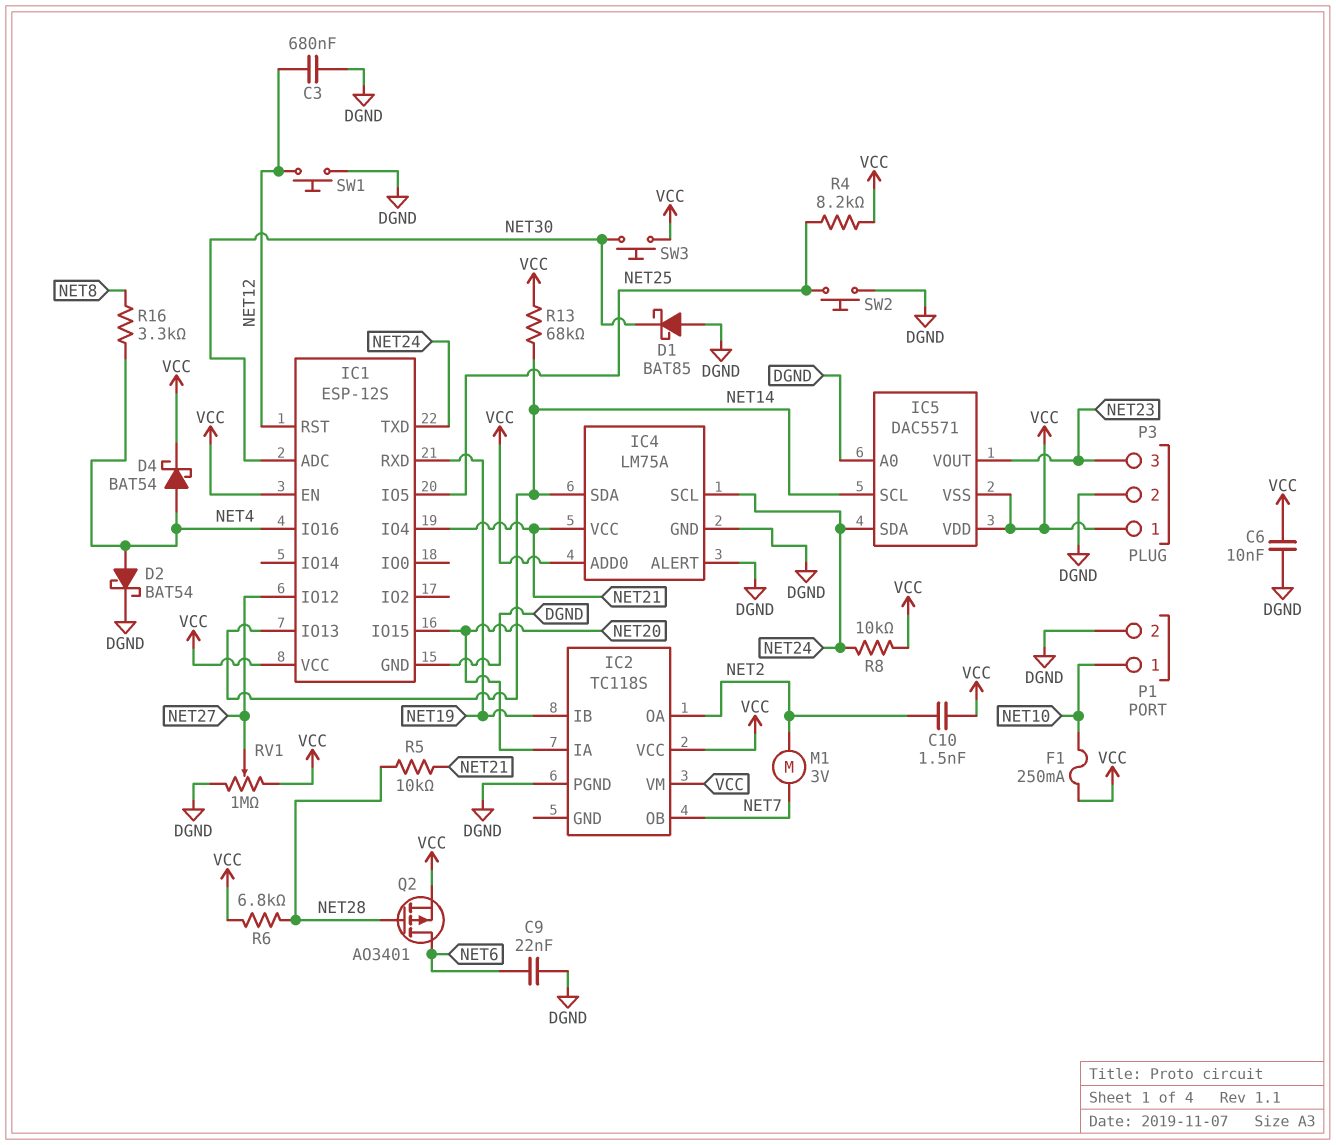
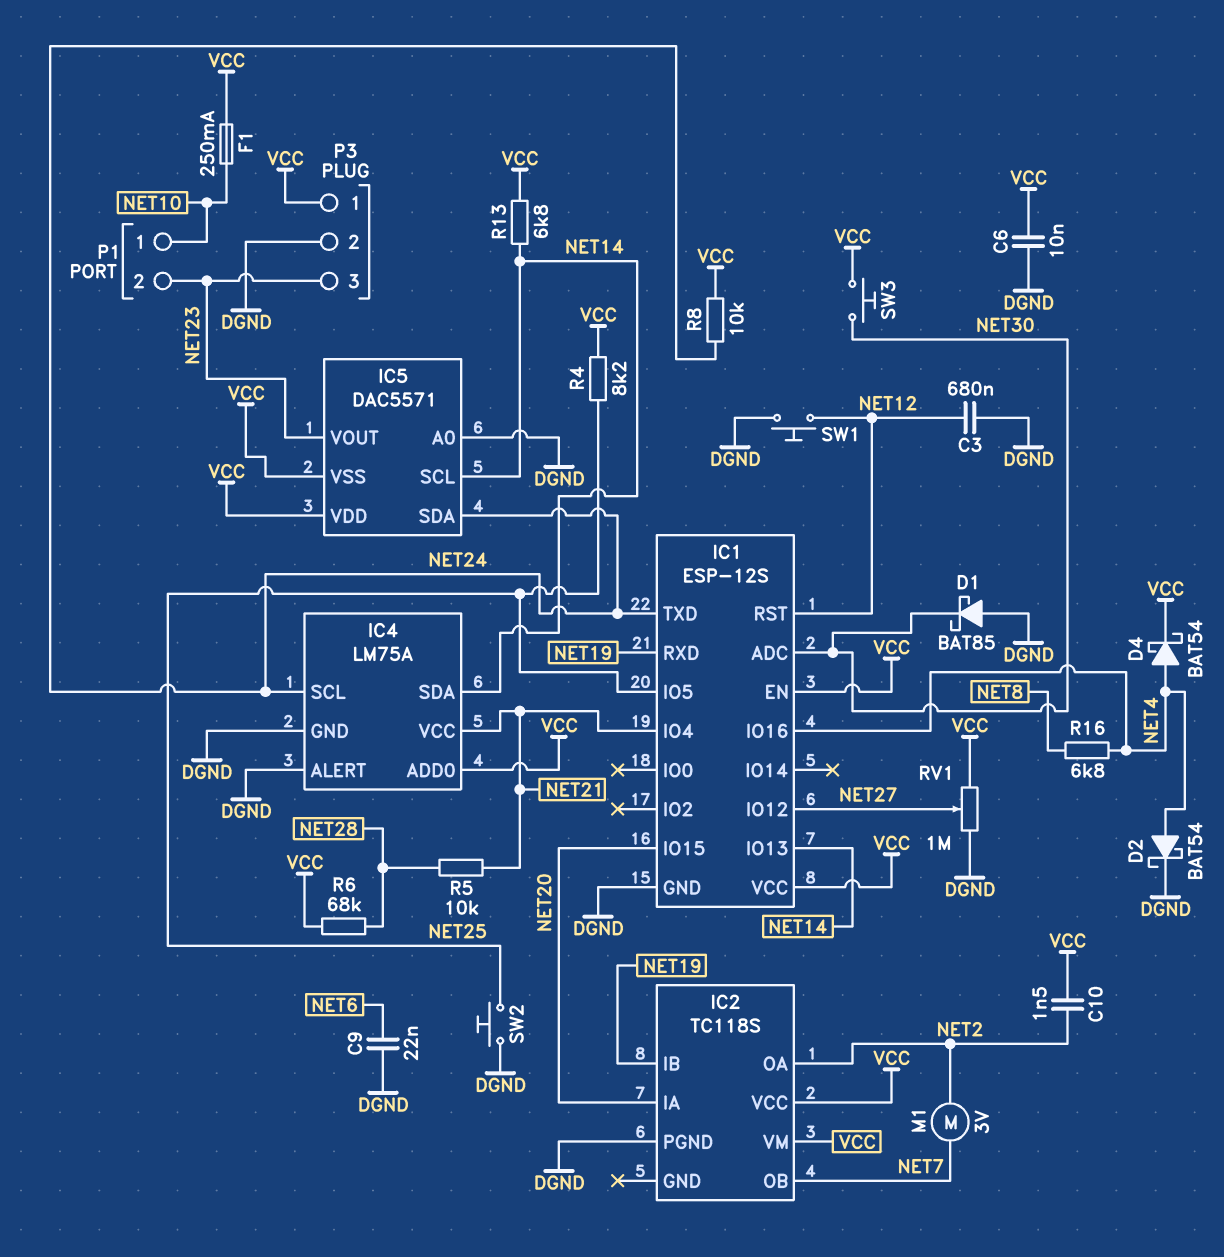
P1 pin 2: DGND -> NET23
Q2: PMOS AO3401 (G NET28, D NET6, S VCC) -> none
R6: 6.8k (NET28, VCC) -> 68k (NET28, VCC)
R13: 68k (NET14, VCC) -> 6.8k (NET14, VCC)
R16: 3.3k (NET4, NET8) -> 6.8k (NET4, NET8)

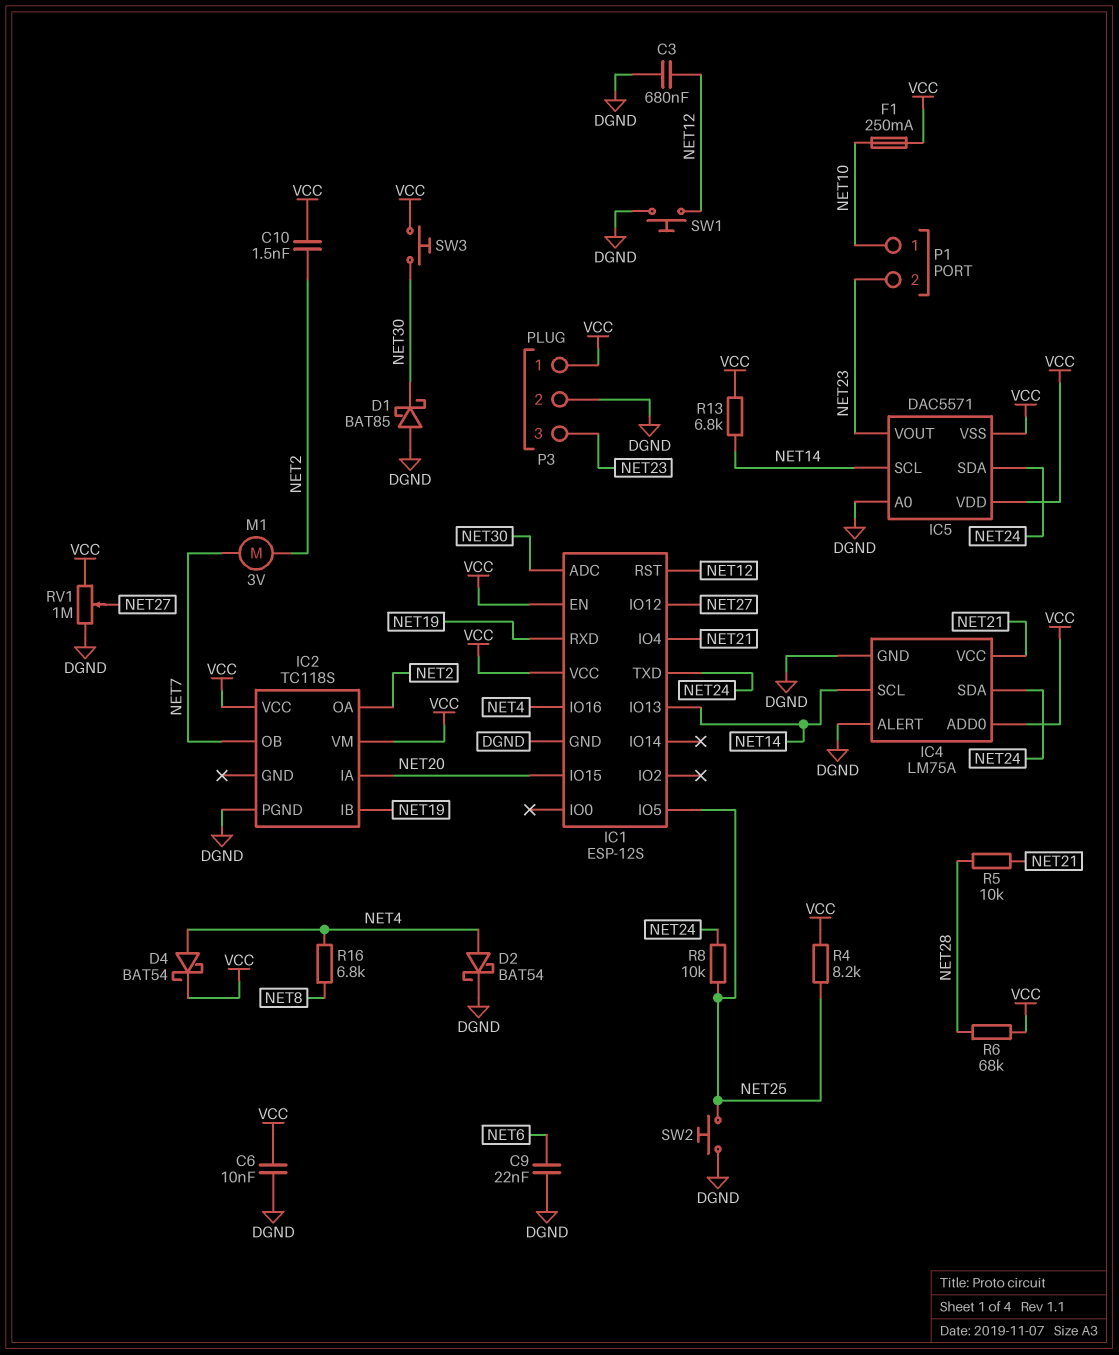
IC4 pin SCL: NET24 -> NET14
IC4 pin SDA: NET14 -> NET24
R8: 10k (NET24, VCC) -> 10k (NET24, NET25)

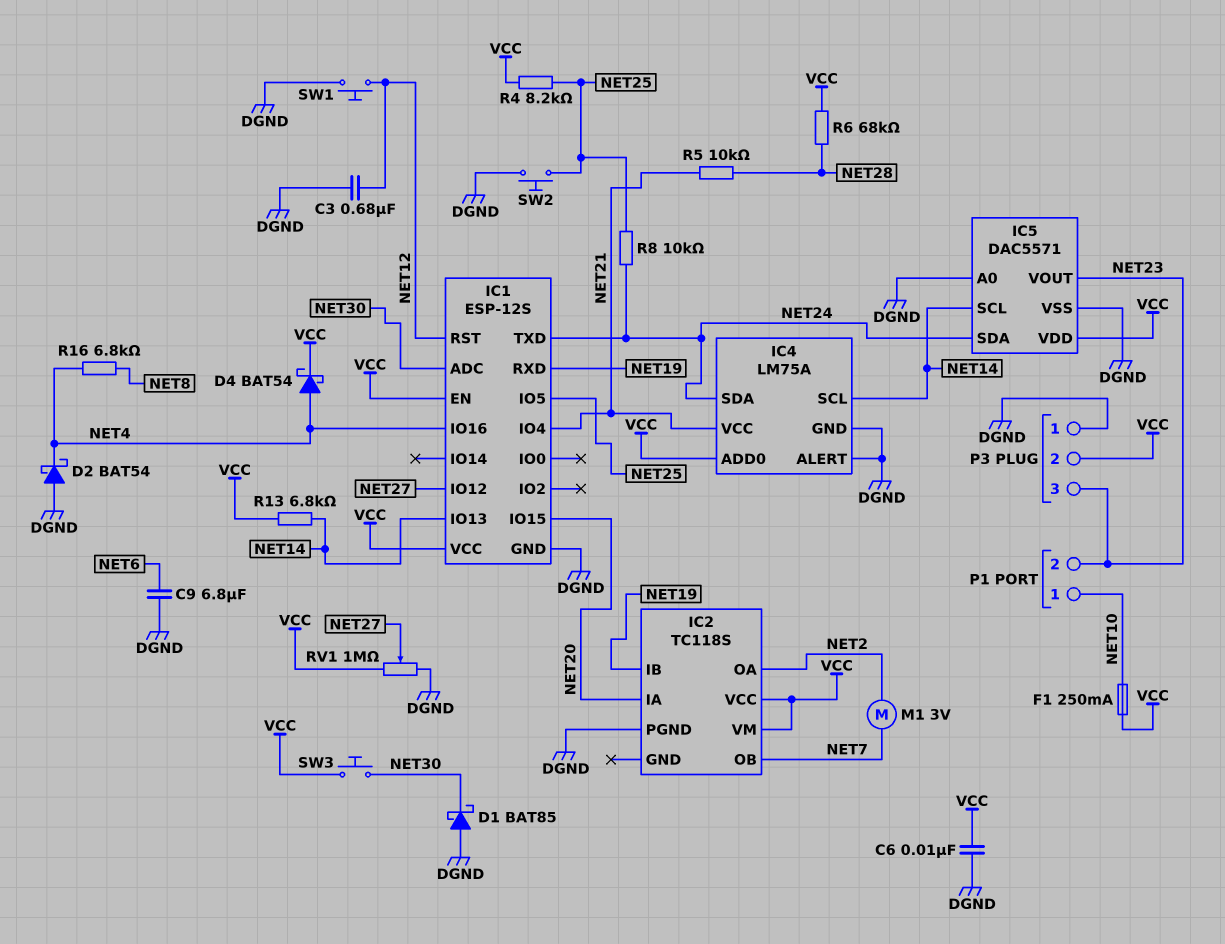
C9: 22nF (DGND, NET6) -> 6.8uF (DGND, NET6)
C10: 1.5nF (NET2, VCC) -> none
D2: schottky BAT54 (A NET4, K DGND) -> schottky BAT54 (A DGND, K NET4)
IC5 pin VSS: VCC -> DGND
P3 pin 1: VCC -> DGND
P3 pin 2: DGND -> VCC

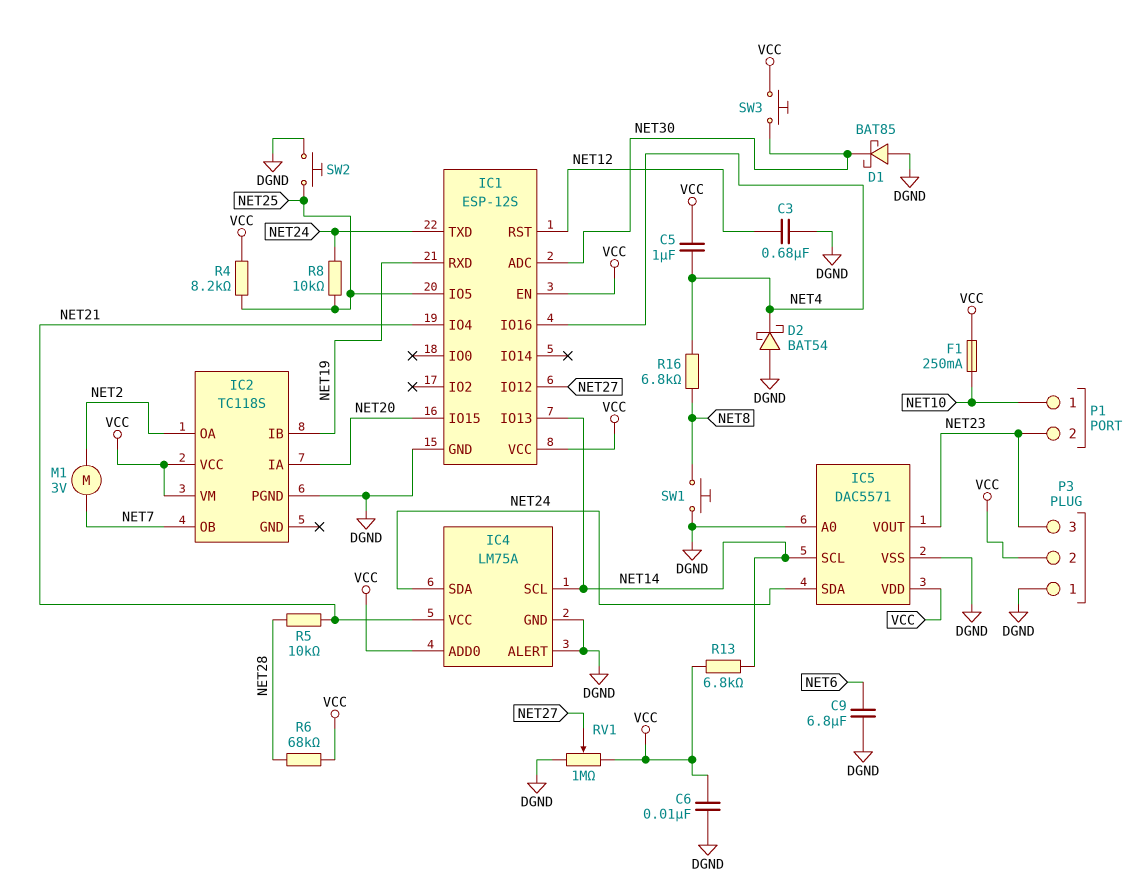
C5: none -> 1uF (NET4, VCC)
D4: schottky BAT54 (A NET4, K VCC) -> none
SW1: button (DGND, NET12) -> button (DGND, NET8)

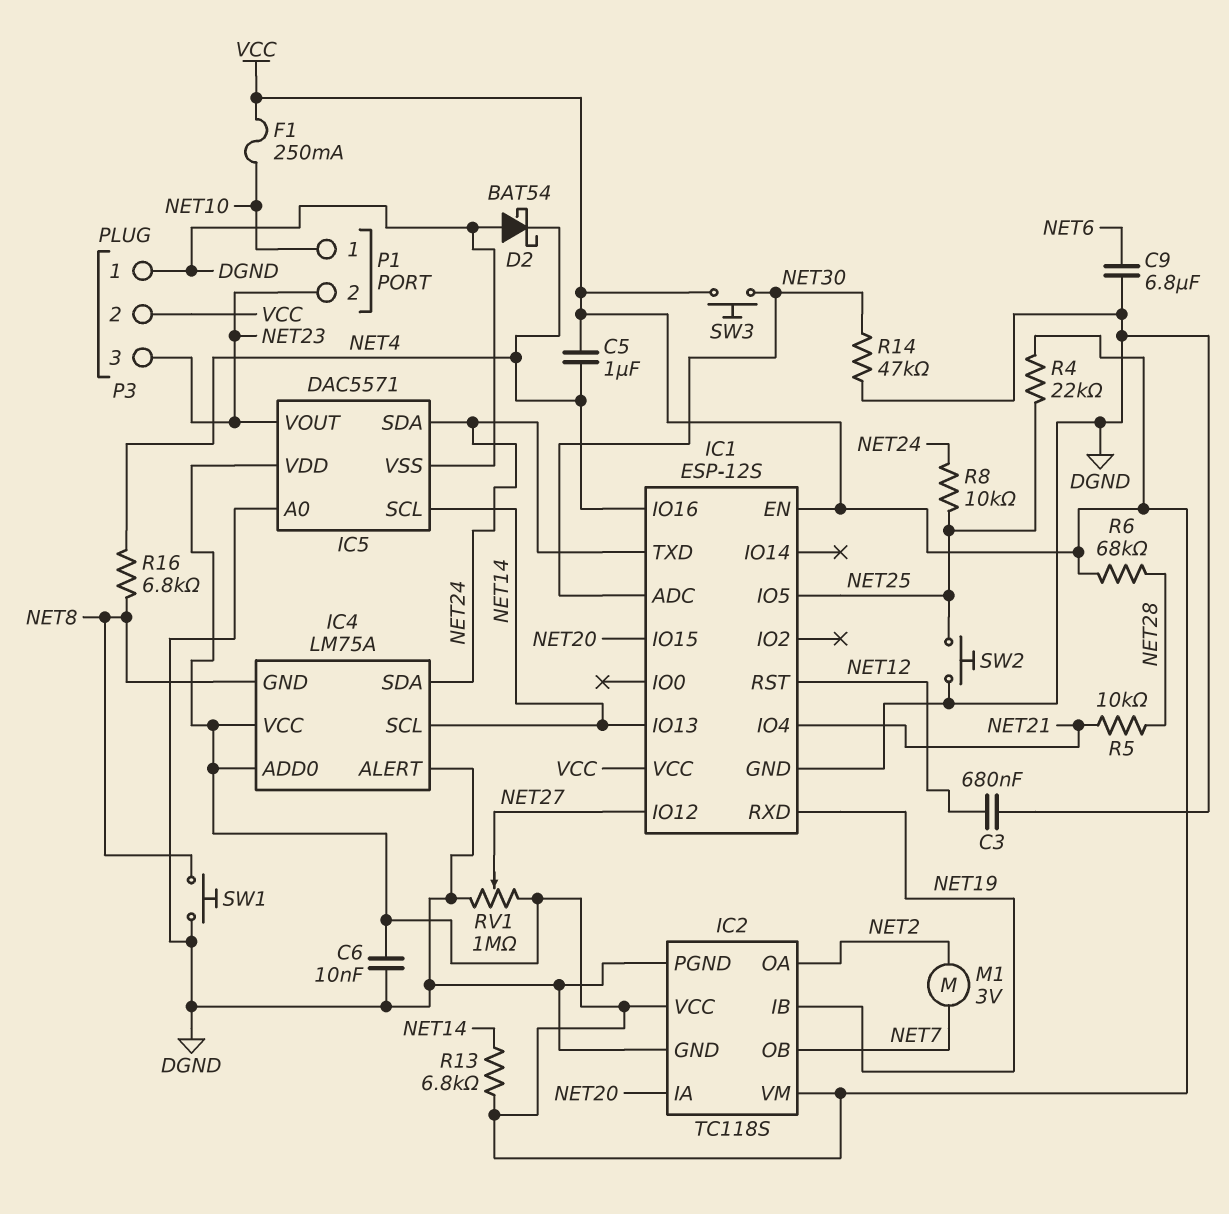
D1: schottky BAT85 (A DGND, K NET30) -> none
IC2 pin GND: none -> DGND
IC4 pin GND: DGND -> NET8
IC4 pin VCC: NET21 -> VCC
R4: 8.2k (NET25, VCC) -> 22k (NET25, VCC)
R14: none -> 47k (DGND, NET30)

